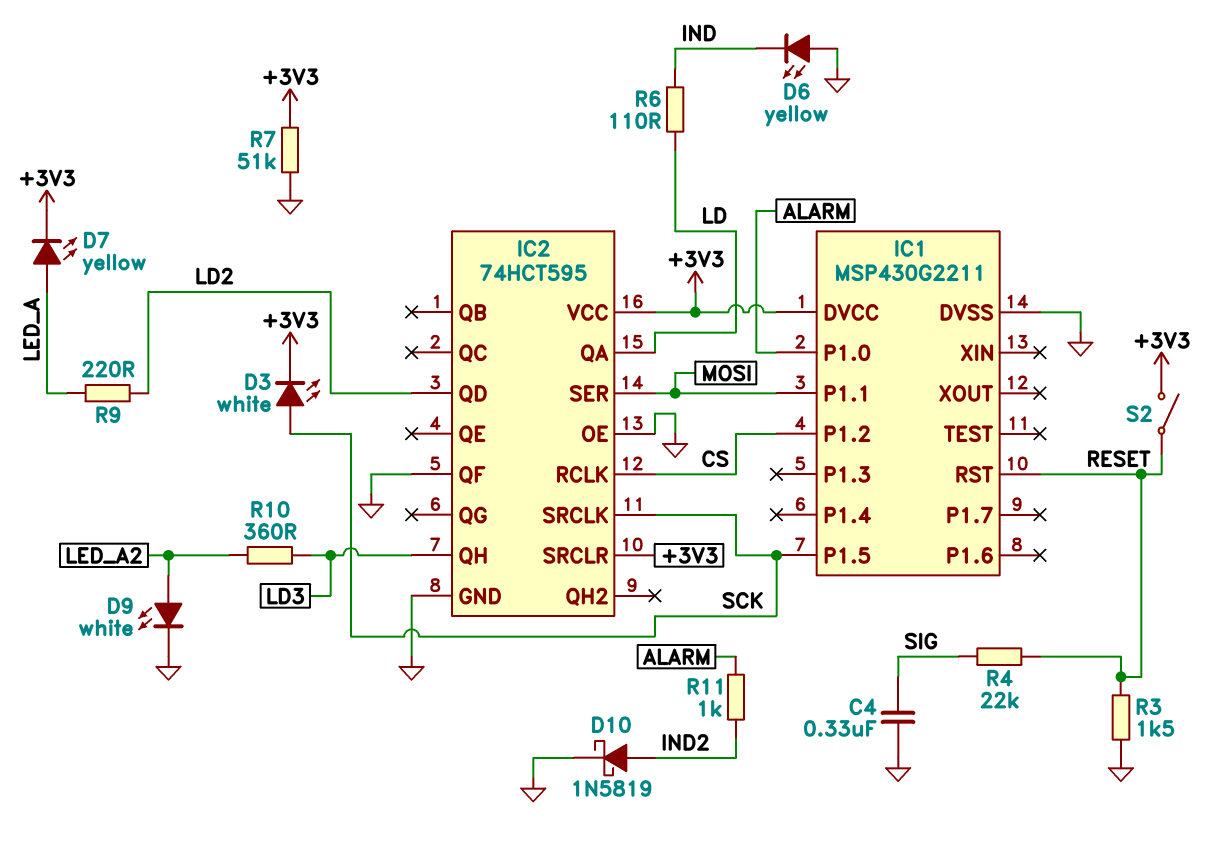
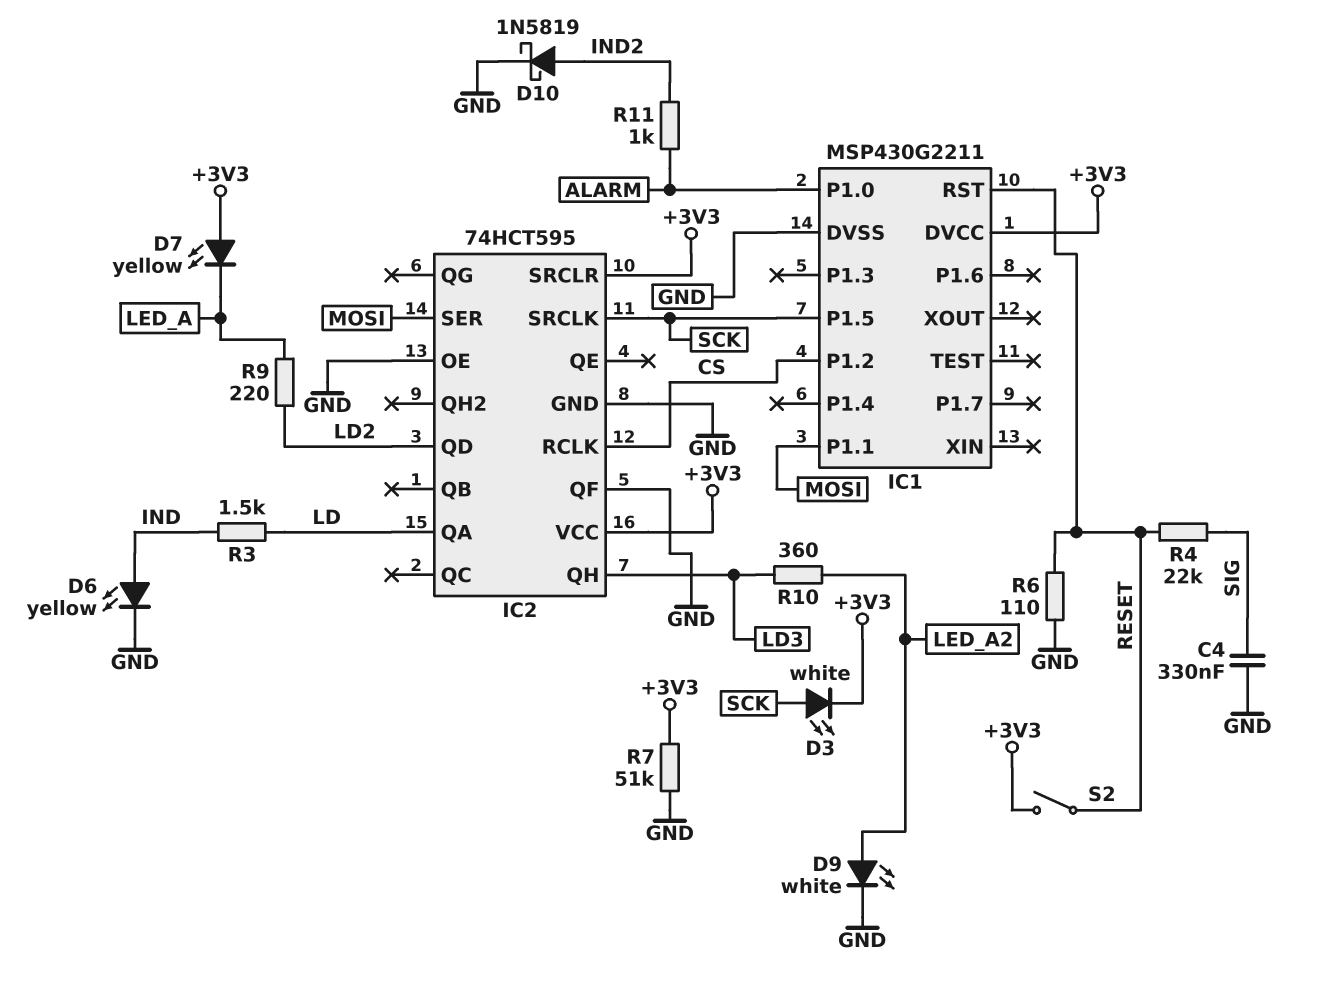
D6: LED yellow (A GND, K IND) -> LED yellow (A IND, K GND)
D7: LED yellow (A LED_A, K +3V3) -> LED yellow (A +3V3, K LED_A)
R3: 1.5k (GND, RESET) -> 1.5k (IND, LD)
R6: 110 (IND, LD) -> 110 (GND, RESET)

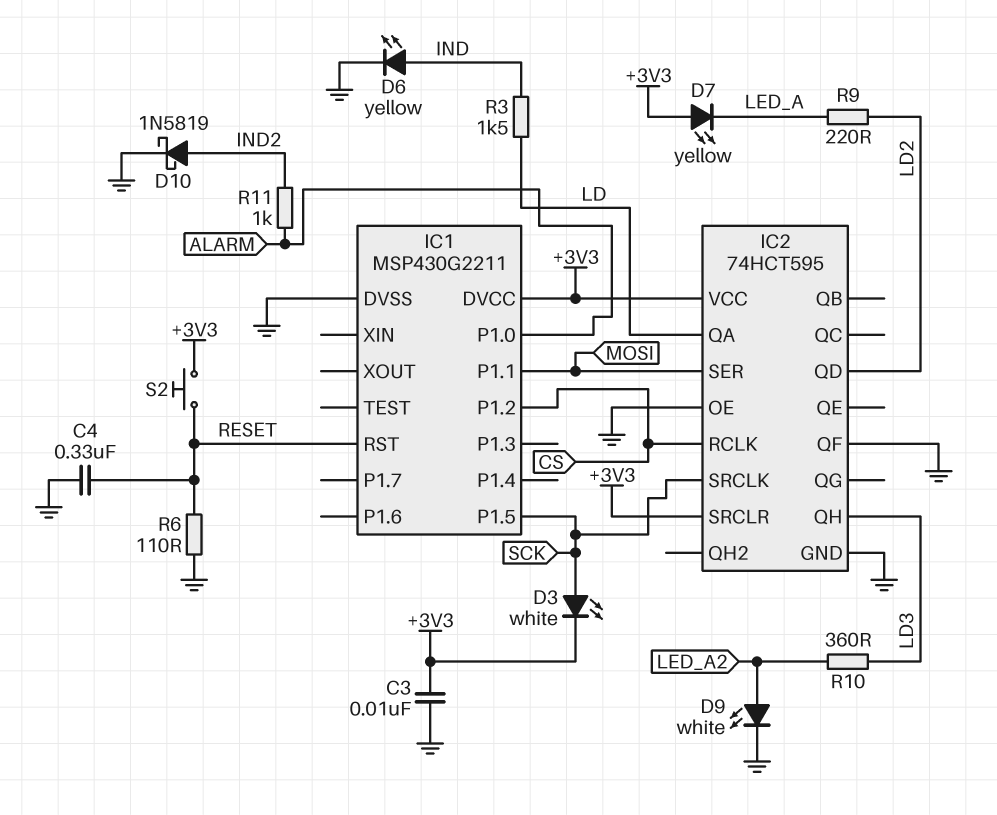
C3: none -> 10nF (+3V3, GND)
C4: 330nF (GND, SIG) -> 330nF (GND, RESET)
R4: 22k (RESET, SIG) -> none
R7: 51k (+3V3, GND) -> none
S2: switch (+3V3, RESET) -> button (+3V3, RESET)

